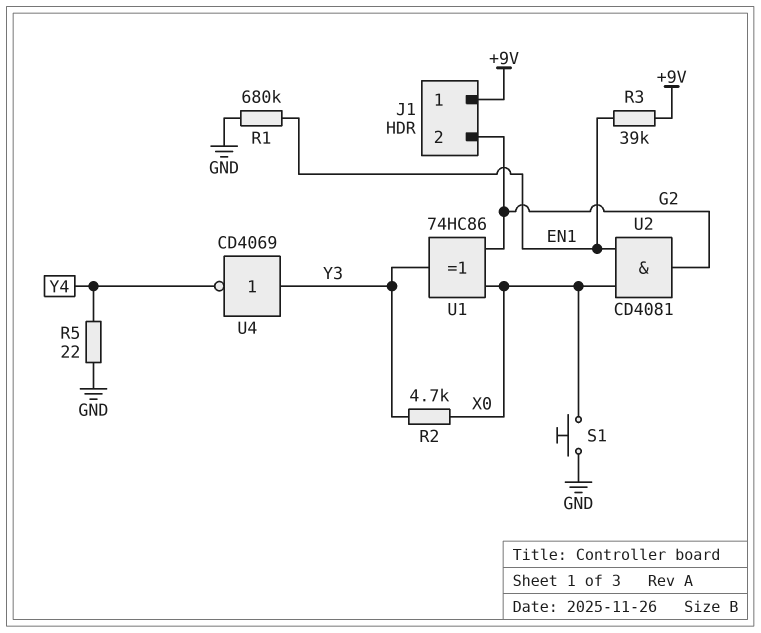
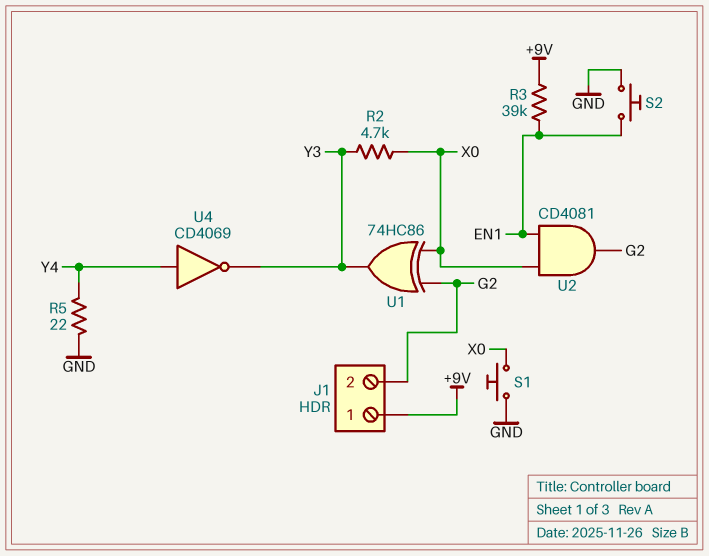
R1: 680k (EN1, GND) -> none
S2: none -> button (EN1, GND)
U4: NOT CD4069 (in Y3, out Y4) -> NOT CD4069 (in Y4, out Y3)

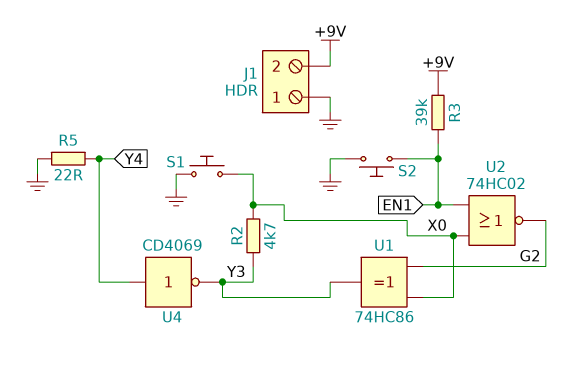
J1 pin 1: +9V -> GND
J1 pin 2: G2 -> +9V
U2: AND CD4081 (in EN1, in X0, out G2) -> NOR 74HC02 (in EN1, in X0, out G2)

